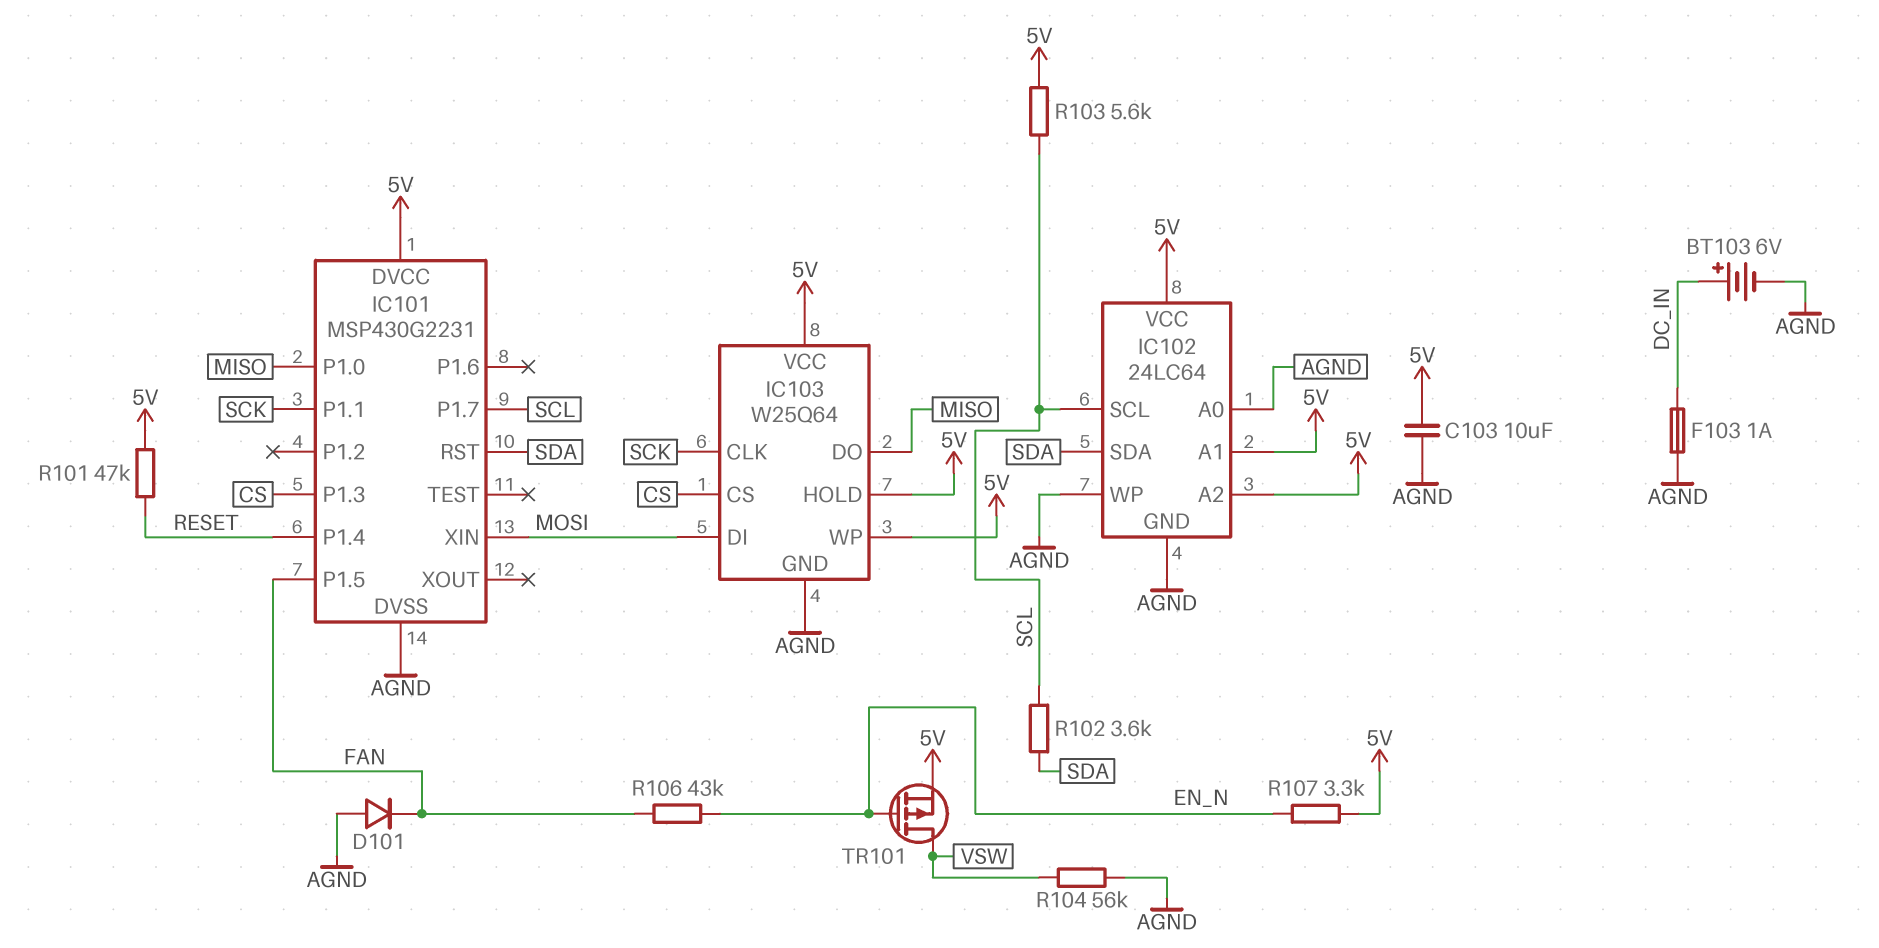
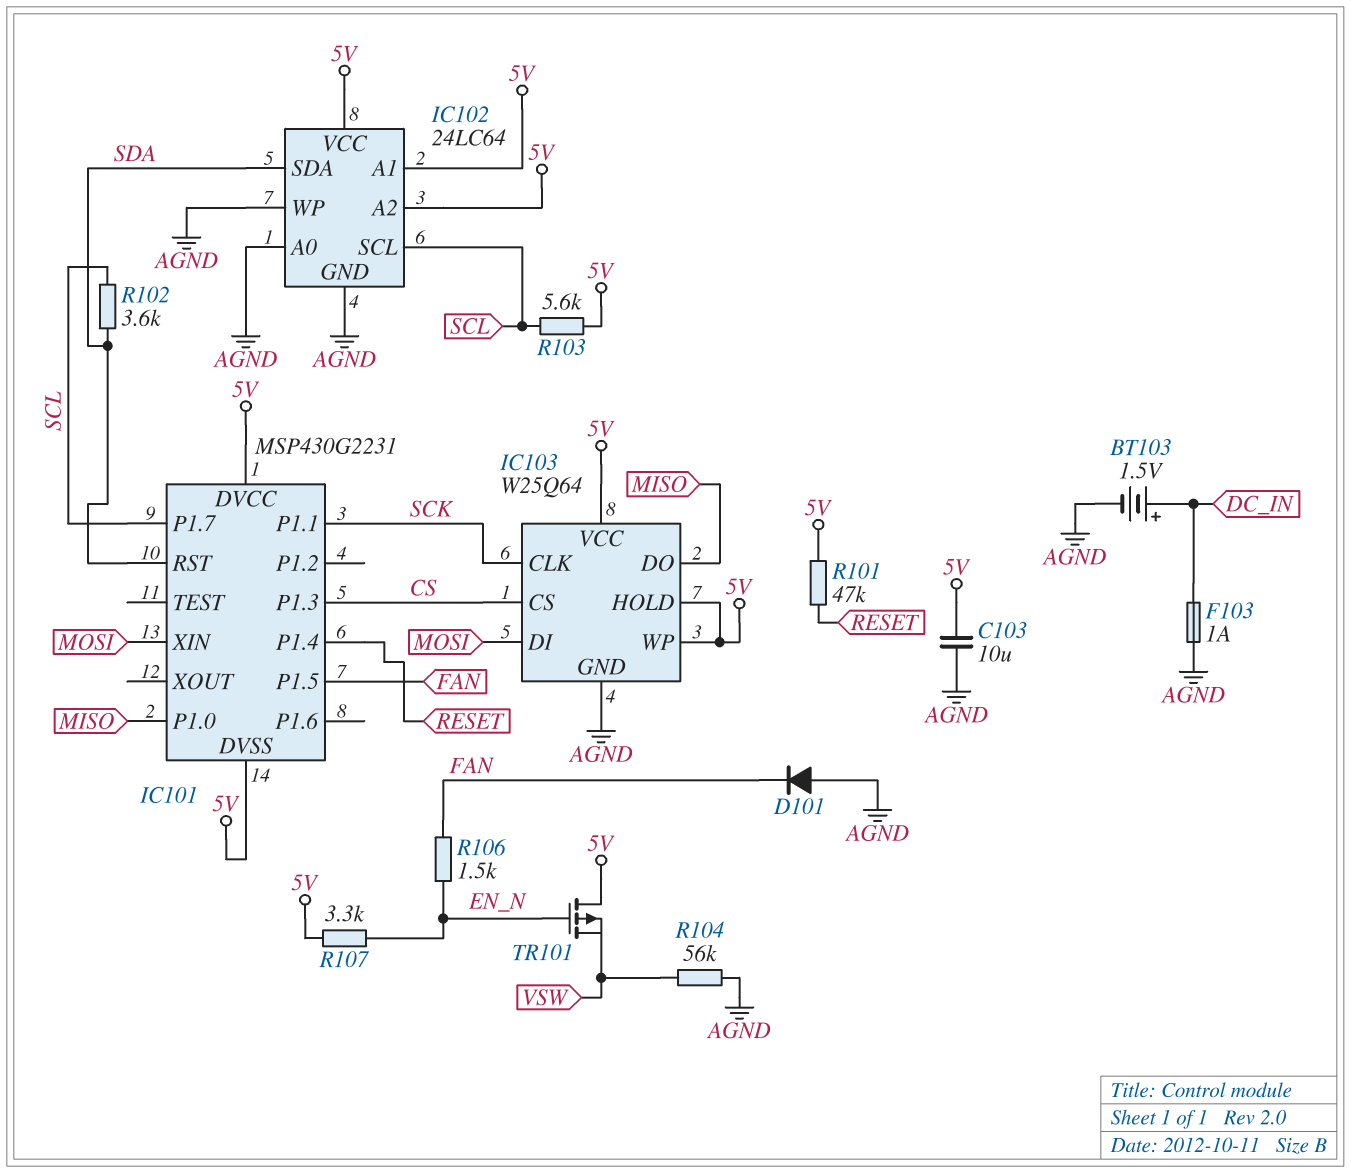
BT103: 6V (plus DC_IN, minus AGND) -> 1.5V (plus DC_IN, minus AGND)
IC101 pin DVSS: AGND -> 5V
R106: 43k (EN_N, FAN) -> 1.5k (EN_N, FAN)
TR101: PMOS (G EN_N, D VSW, S 5V) -> PMOS (G EN_N, D 5V, S VSW)

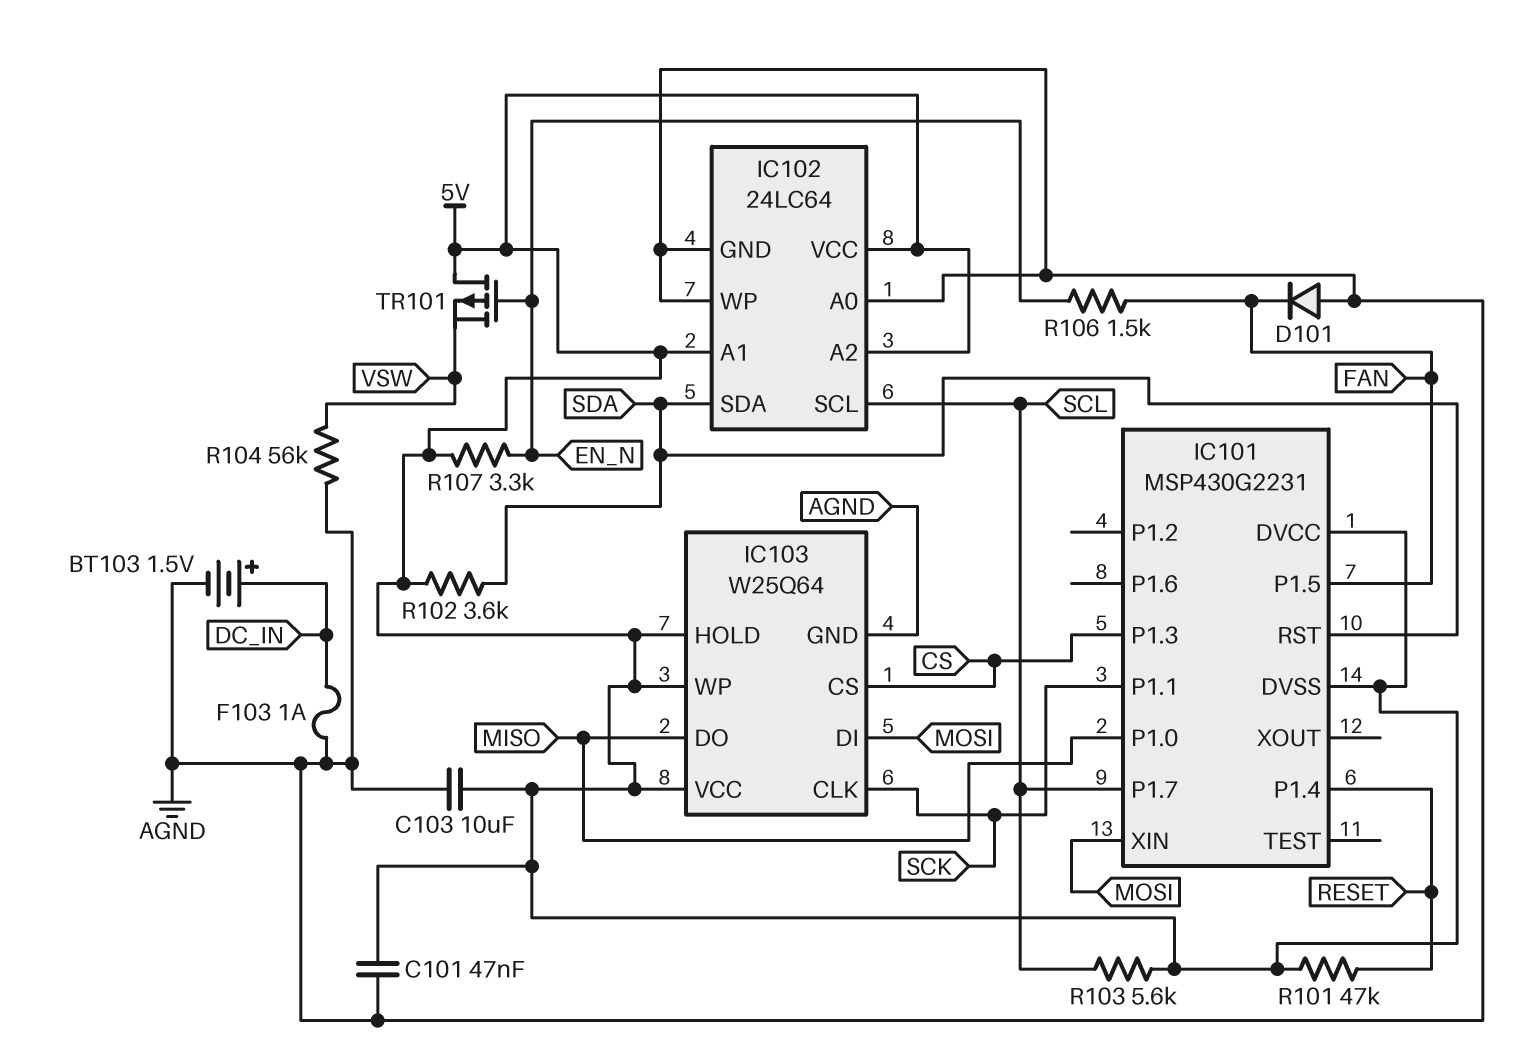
C101: none -> 47nF (5V, AGND)
R102: 3.6k (SCL, SDA) -> 3.6k (5V, SDA)

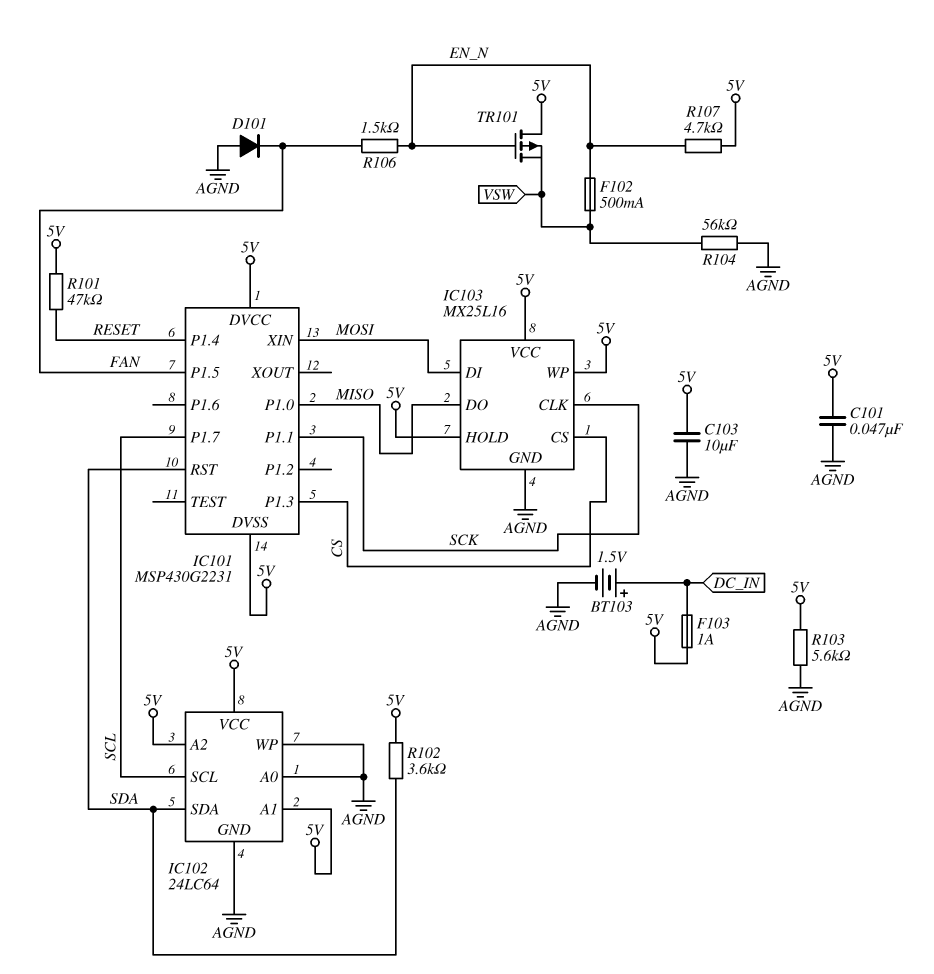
F102: none -> 500mA (EN_N, VSW)
F103: 1A (AGND, DC_IN) -> 1A (5V, DC_IN)
IC103: W25Q64 -> MX25L16
R103: 5.6k (5V, SCL) -> 5.6k (5V, AGND)
R107: 3.3k (5V, EN_N) -> 4.7k (5V, EN_N)

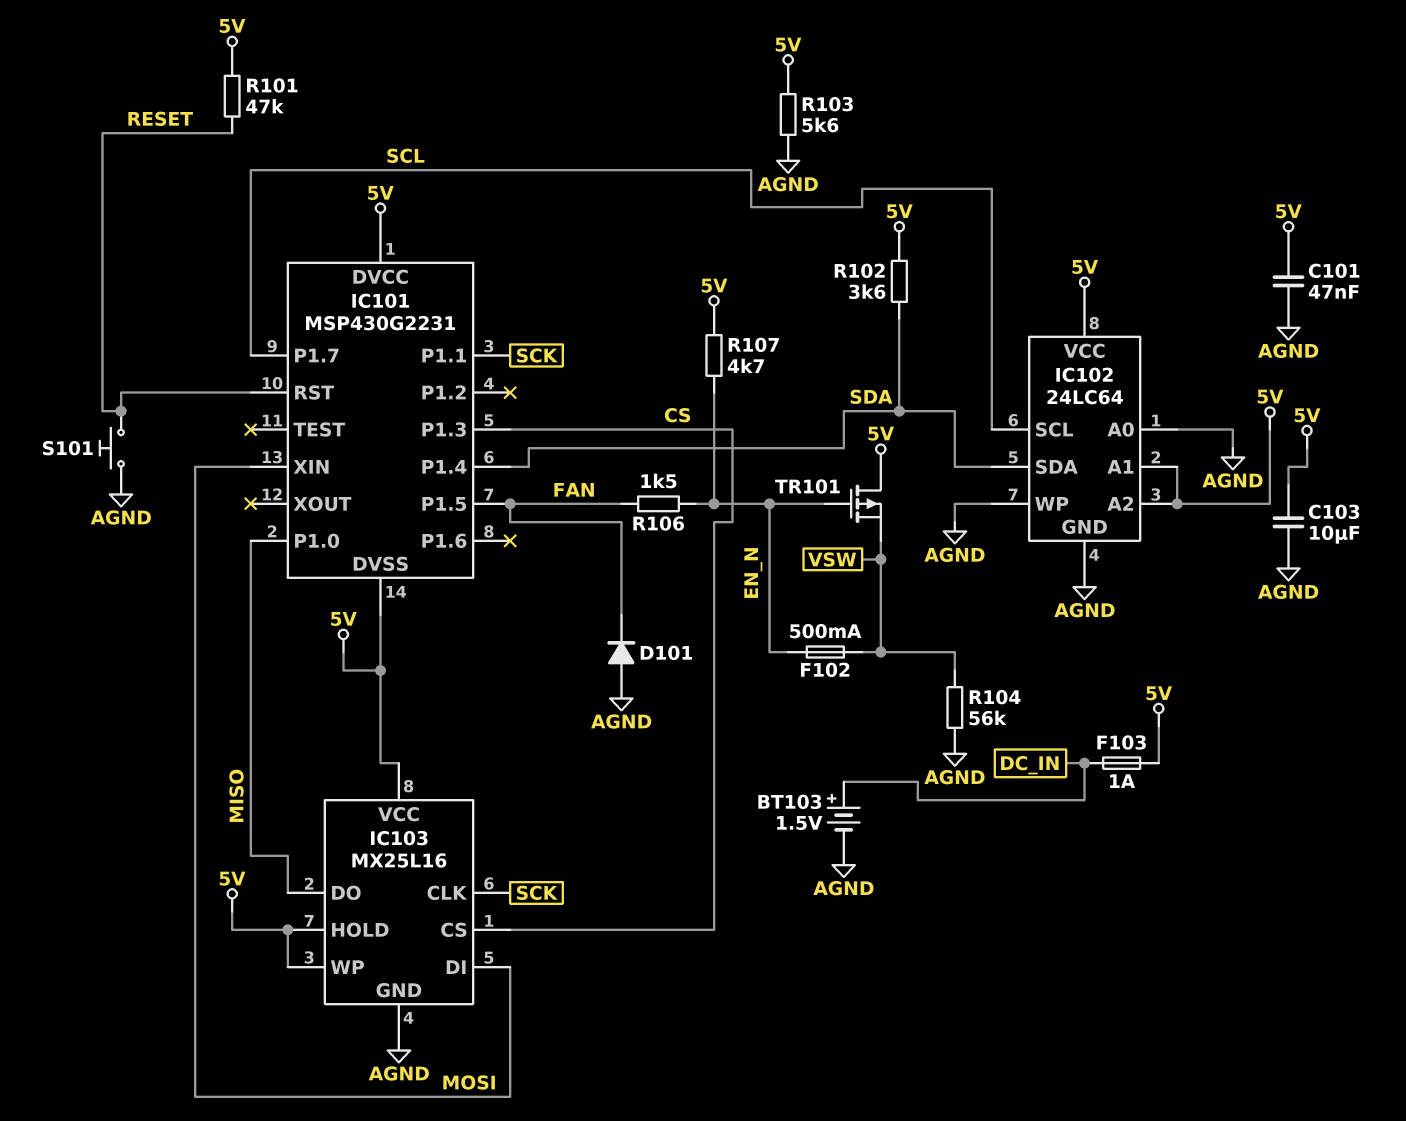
IC101 pin P1.4: RESET -> SDA
IC101 pin RST: SDA -> RESET
S101: none -> button (AGND, RESET)

